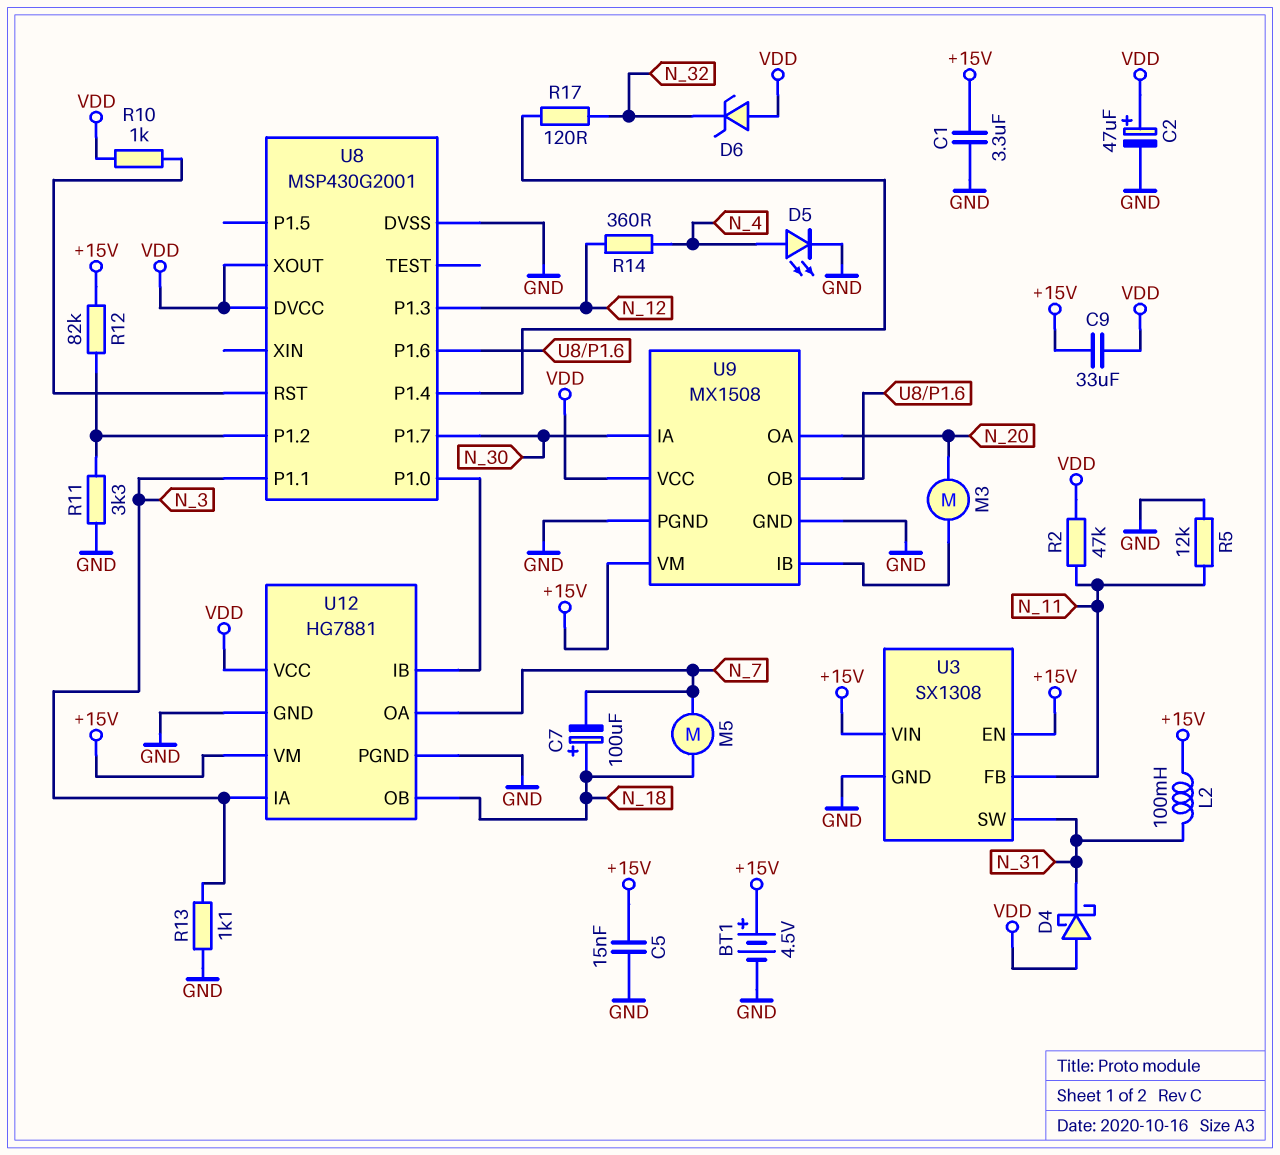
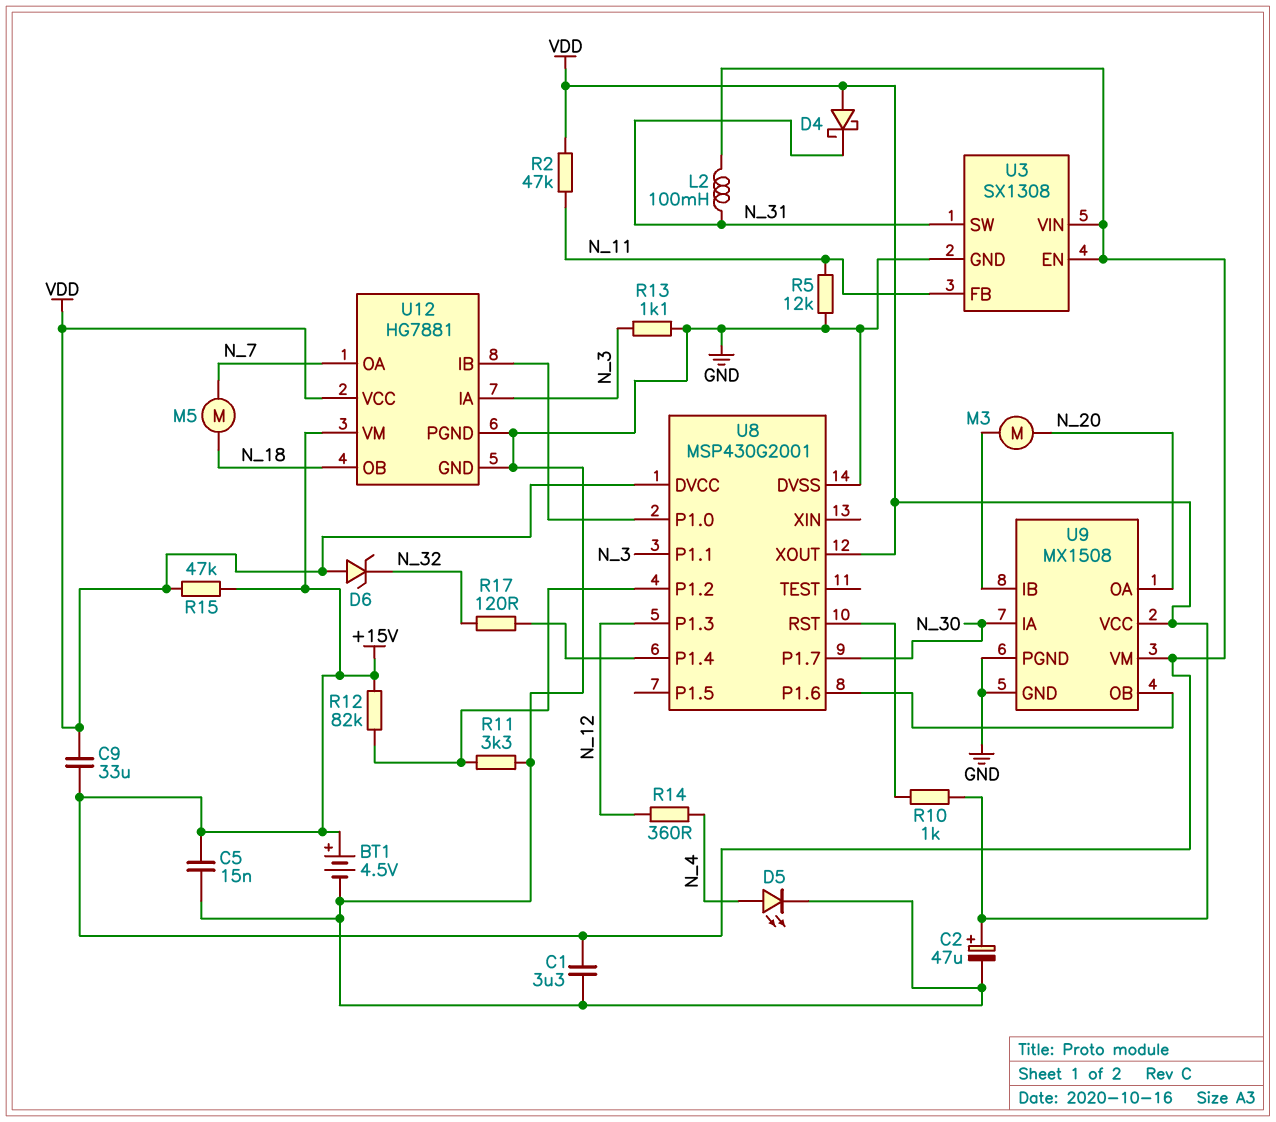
C7: 100uF (plus N_18, minus N_7) -> none
R15: none -> 47k (+15V, VDD)

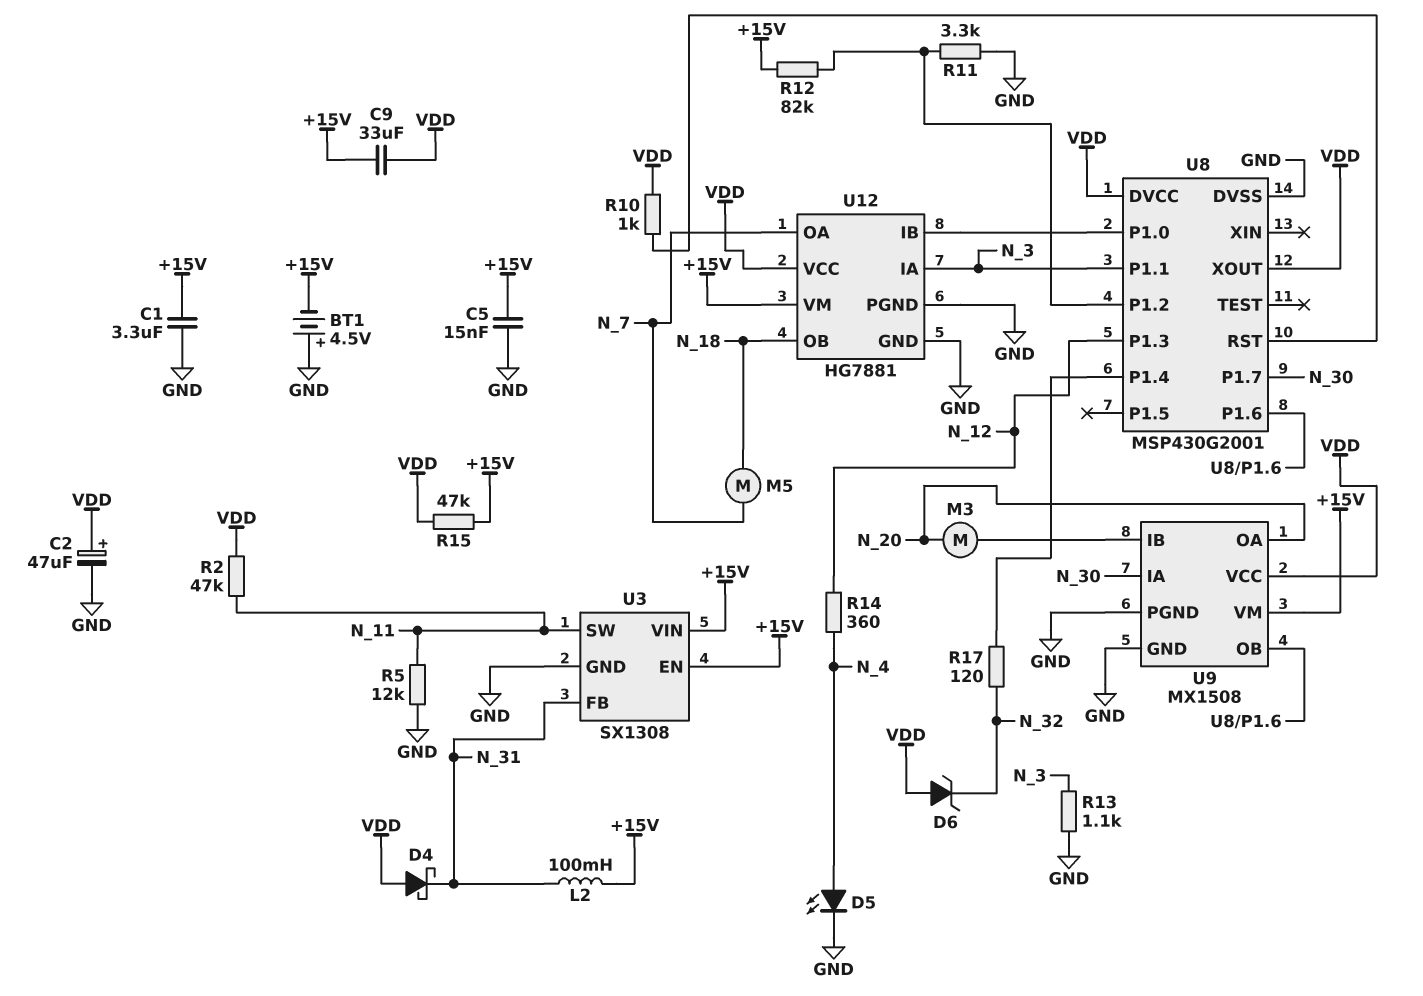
BT1: 4.5V (plus +15V, minus GND) -> 4.5V (plus GND, minus +15V)
U3 pin FB: N_11 -> N_31
U3 pin SW: N_31 -> N_11

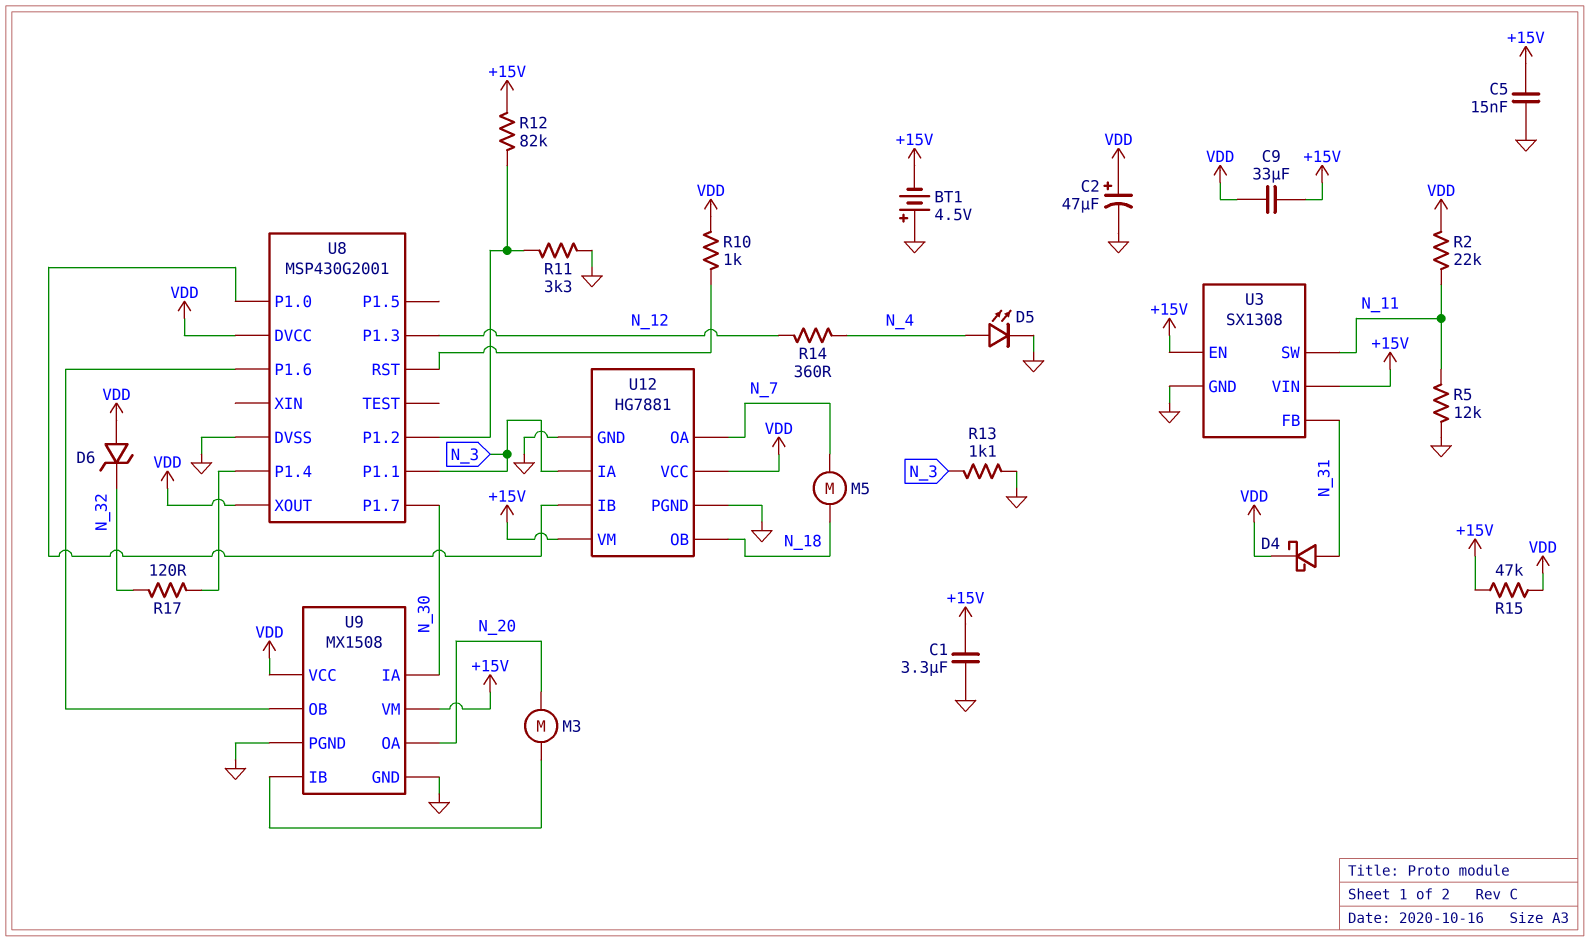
D4: schottky (A VDD, K N_31) -> schottky (A N_31, K VDD)
L2: 100mH (+15V, N_31) -> none
R2: 47k (N_11, VDD) -> 22k (N_11, VDD)

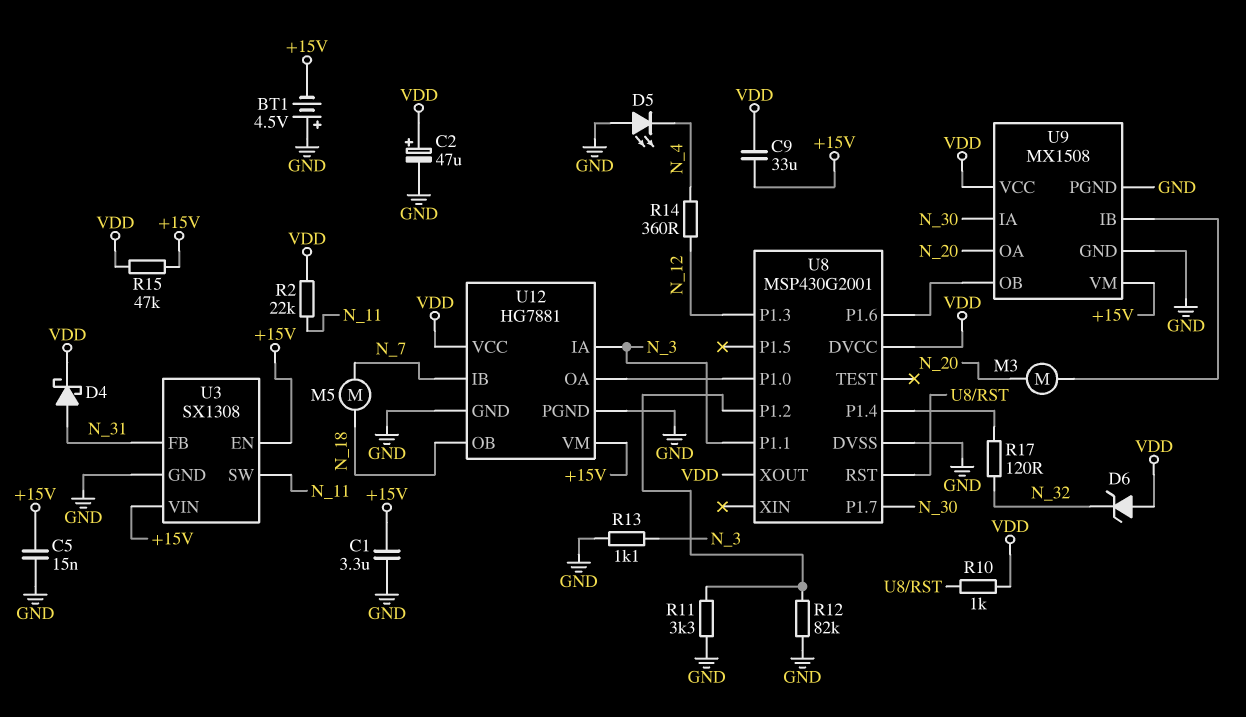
D5: LED (A N_4, K GND) -> LED (A GND, K N_4)
R5: 12k (GND, N_11) -> none
R12: 82k (+15V, U8/P1.2) -> 82k (GND, U8/P1.2)
U12 pin IB: U8/P1.0 -> N_7
U12 pin OA: N_7 -> U8/P1.0

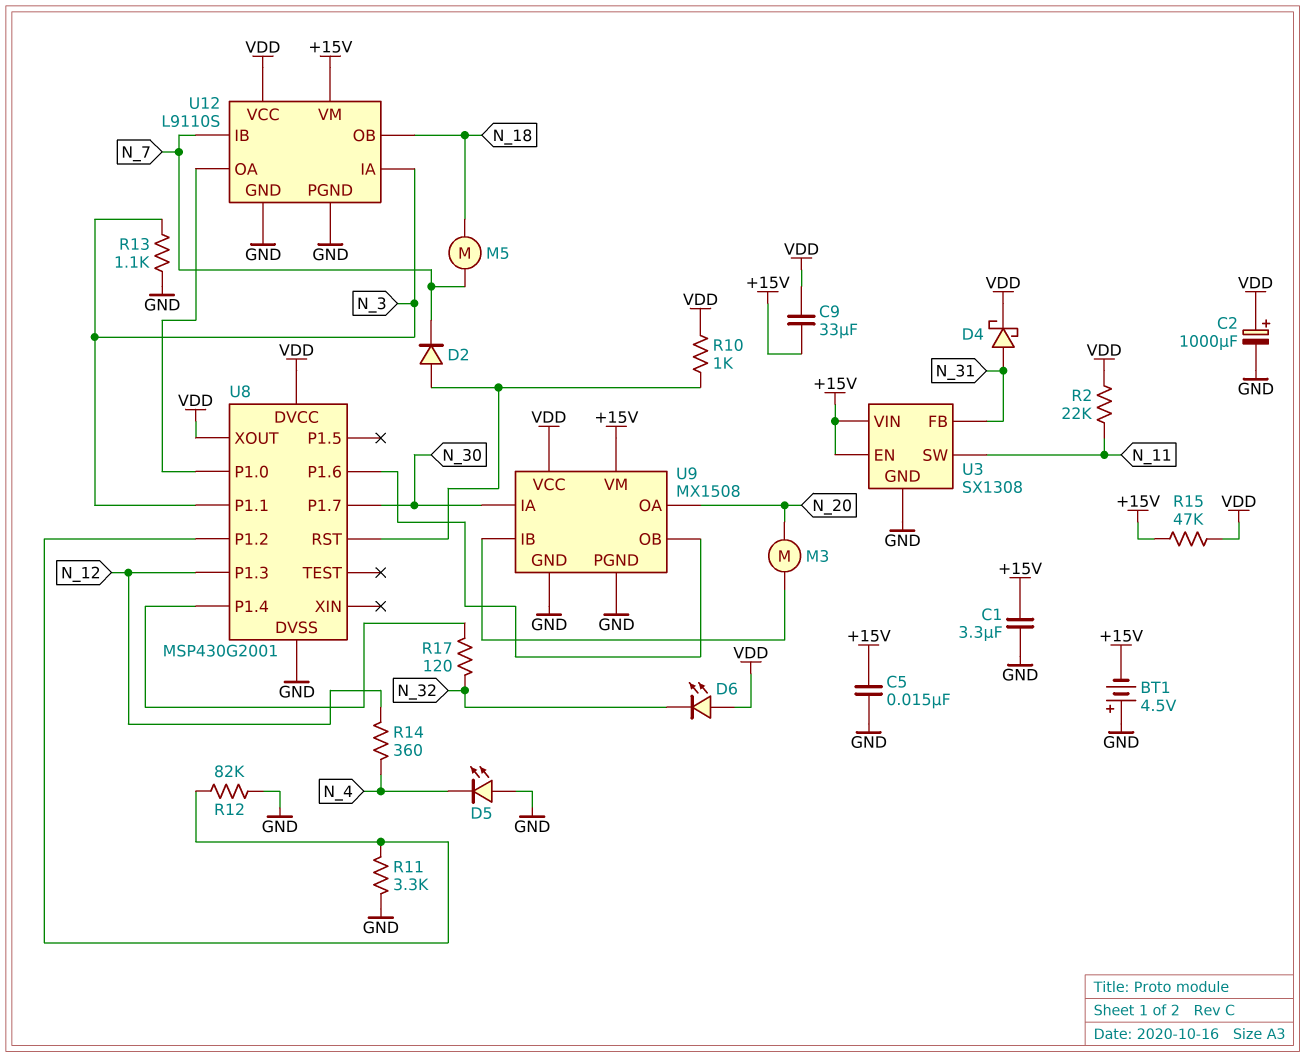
C2: 47uF (plus VDD, minus GND) -> 1000uF (plus VDD, minus GND)
D2: none -> diode (A U8/RST, K N_7)
D6: zener (A VDD, K N_32) -> LED (A VDD, K N_32)
U12: HG7881 -> L9110S

